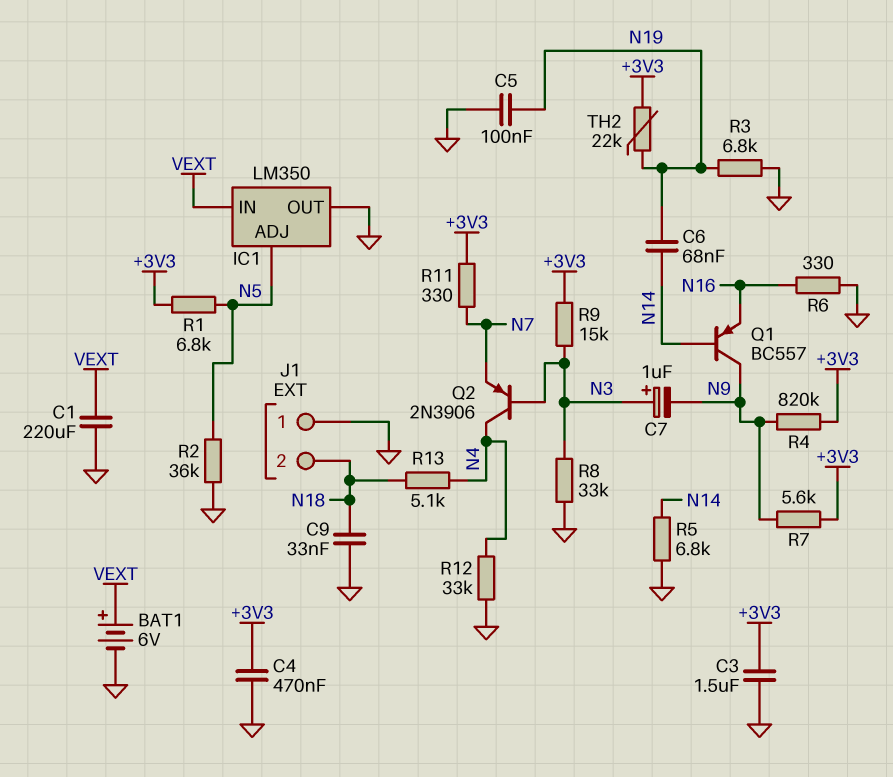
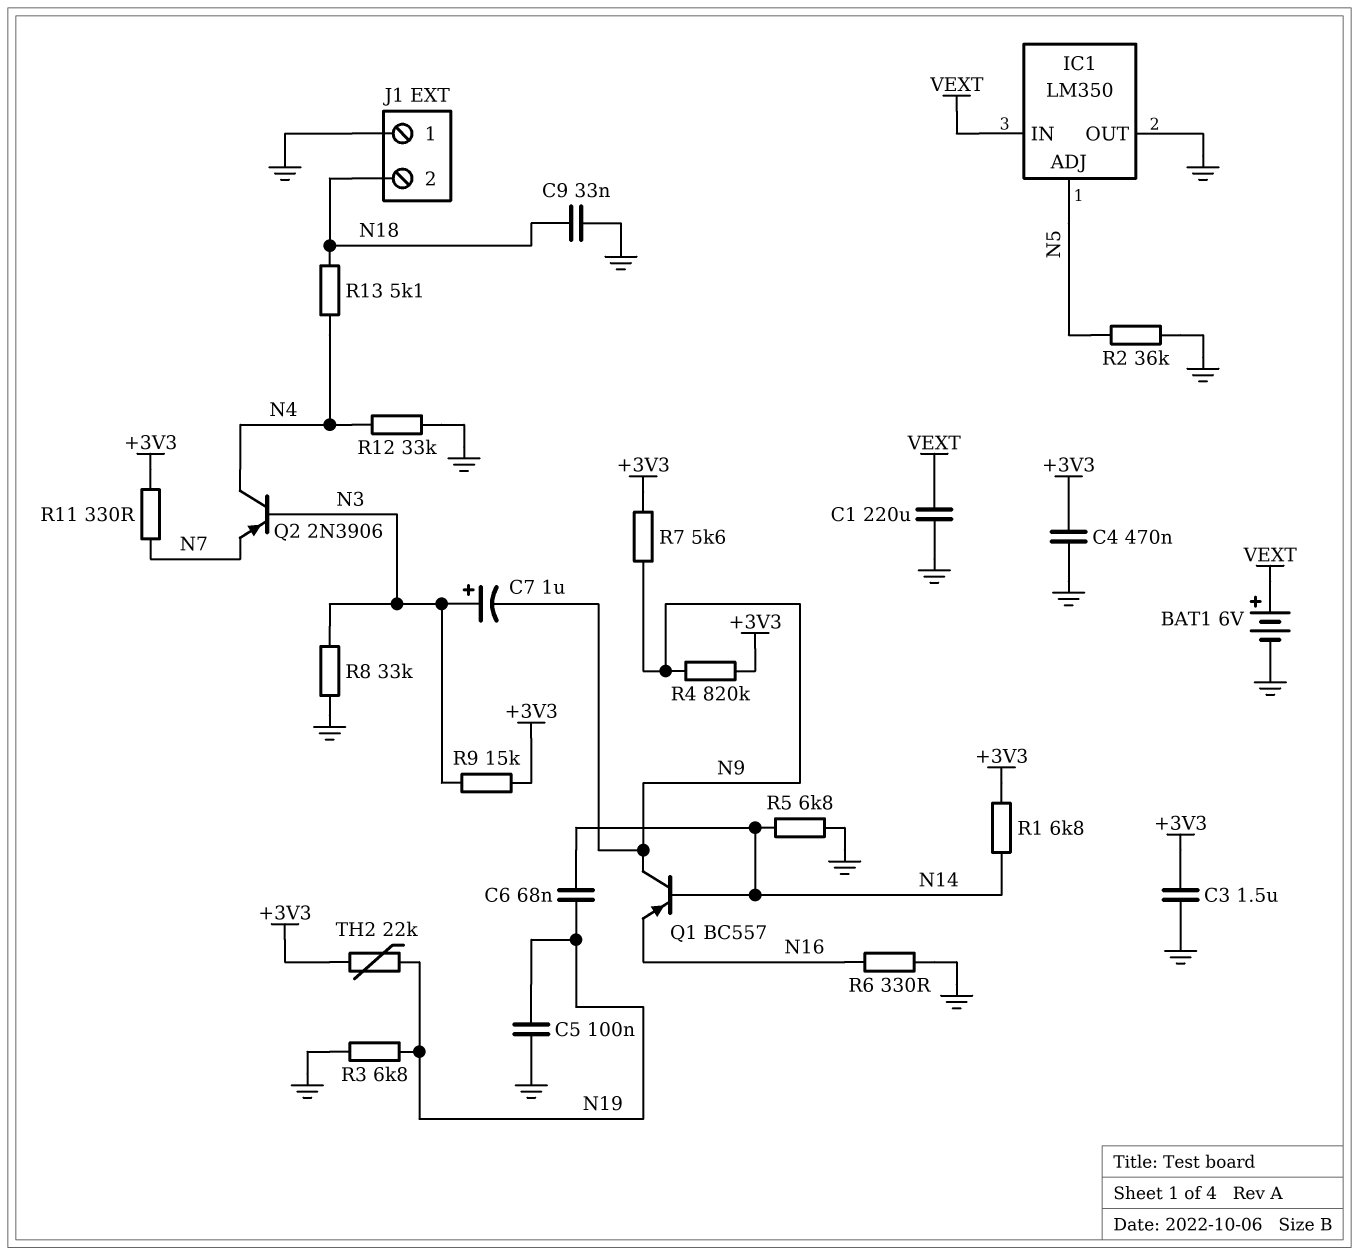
R1: 6.8k (+3V3, N5) -> 6.8k (+3V3, N14)

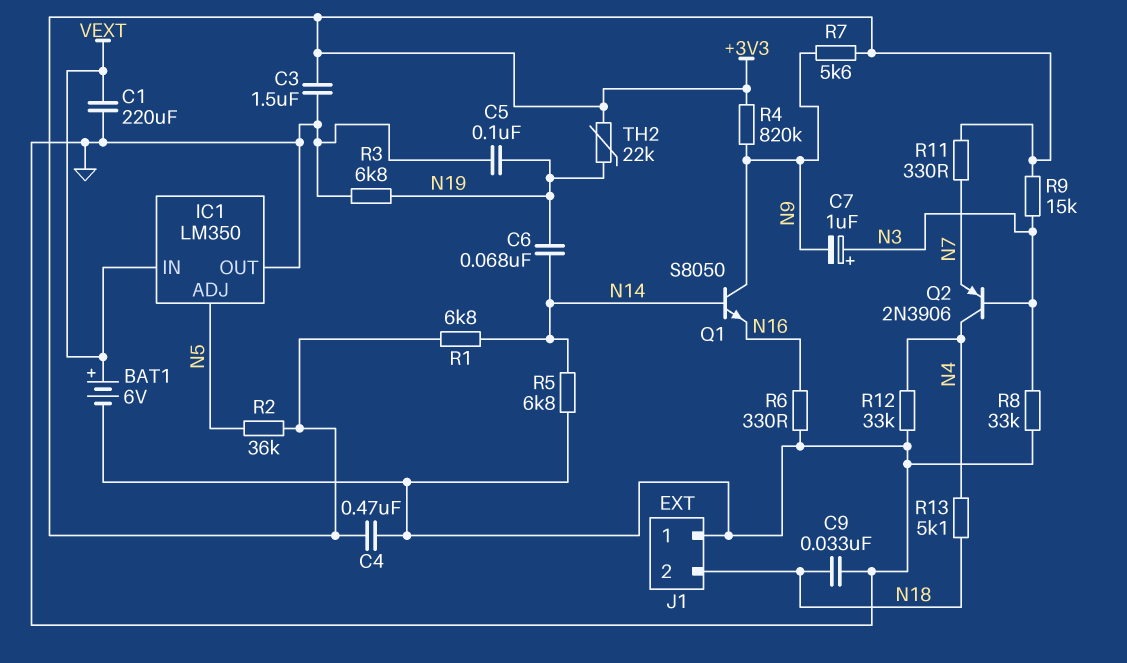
Q1: PNP BC557 (B N14, C N9, E N16) -> NPN S8050 (B N14, C N9, E N16)
R2: 36k (GND, N5) -> 36k (+3V3, N5)

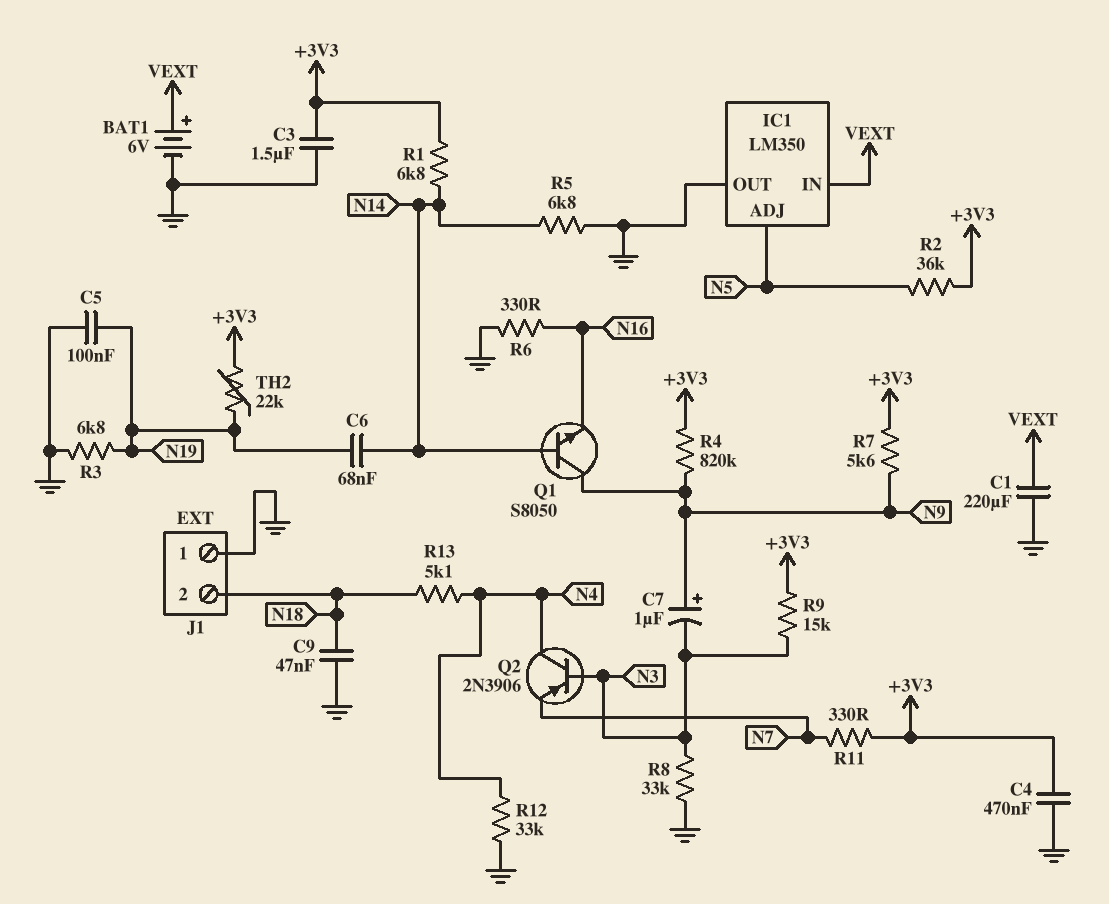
C7: 1uF (plus N3, minus N9) -> 1uF (plus N9, minus N3)
C9: 33nF (GND, N18) -> 47nF (GND, N18)

